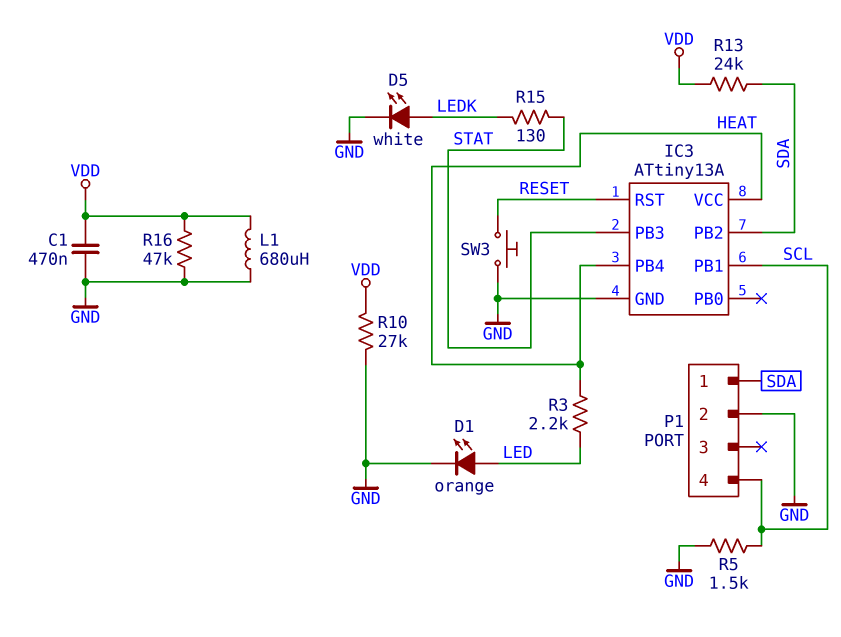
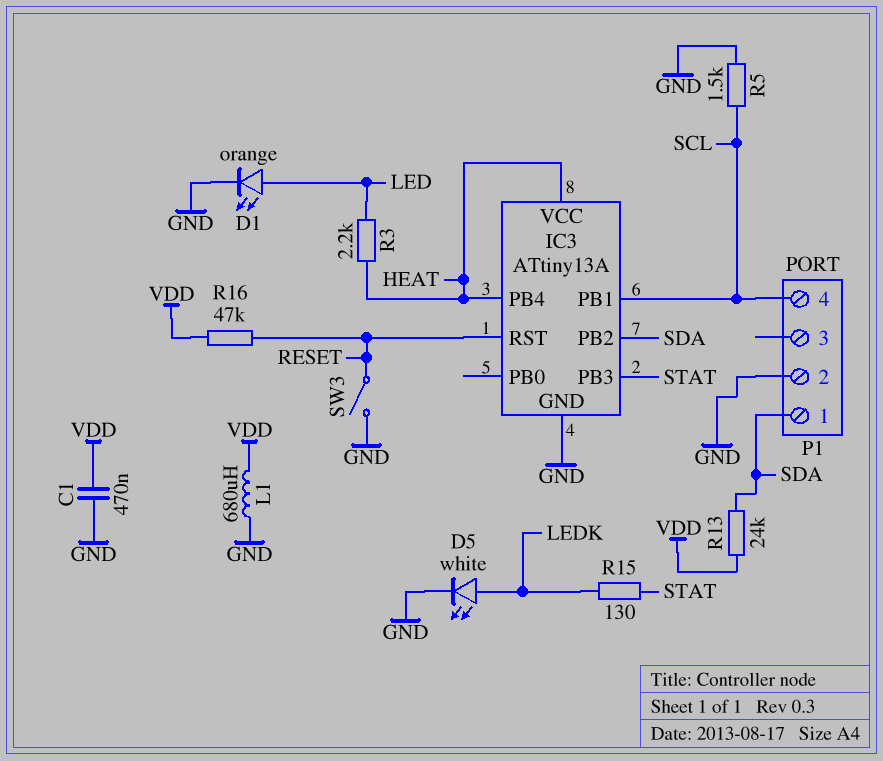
R10: 27k (GND, VDD) -> none
R16: 47k (GND, VDD) -> 47k (RESET, VDD)
SW3: button (GND, RESET) -> switch (GND, RESET)

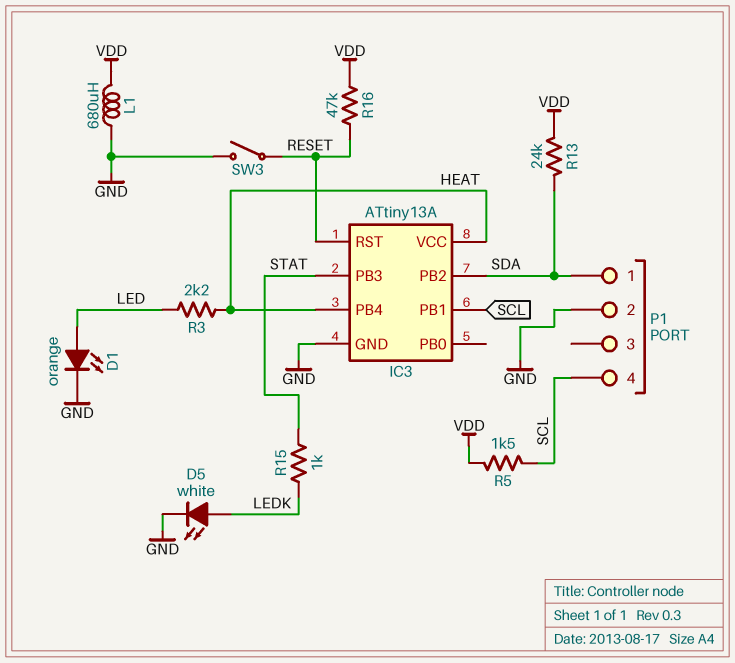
C1: 470nF (GND, VDD) -> none
R5: 1.5k (GND, SCL) -> 1.5k (SCL, VDD)
R15: 130 (LEDK, STAT) -> 1k (LEDK, STAT)

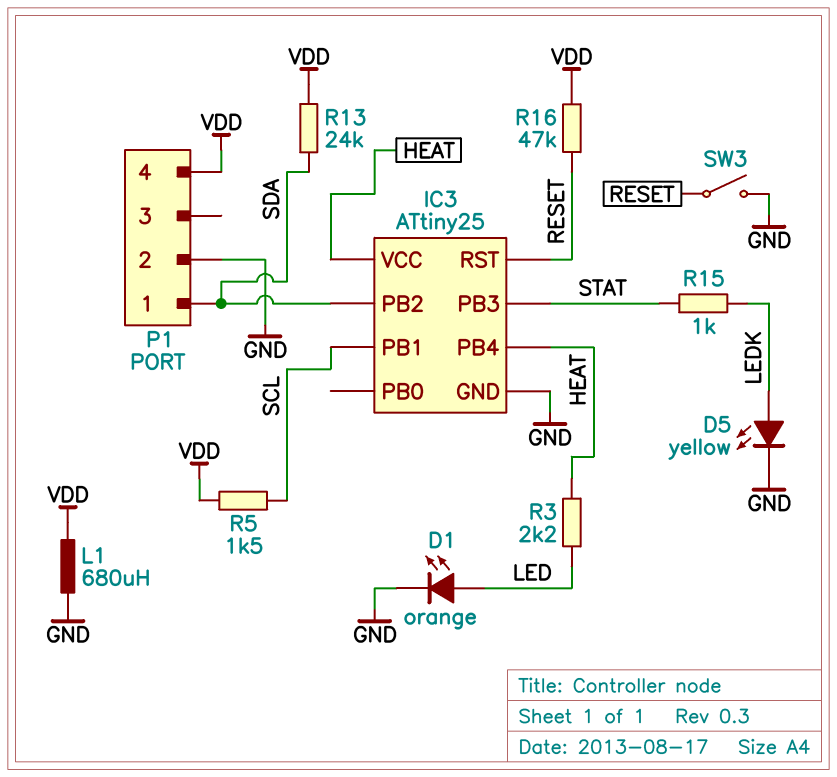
D5: LED white (A LEDK, K GND) -> LED yellow (A LEDK, K GND)
IC3: ATtiny13A -> ATtiny25
P1 pin 4: SCL -> VDD

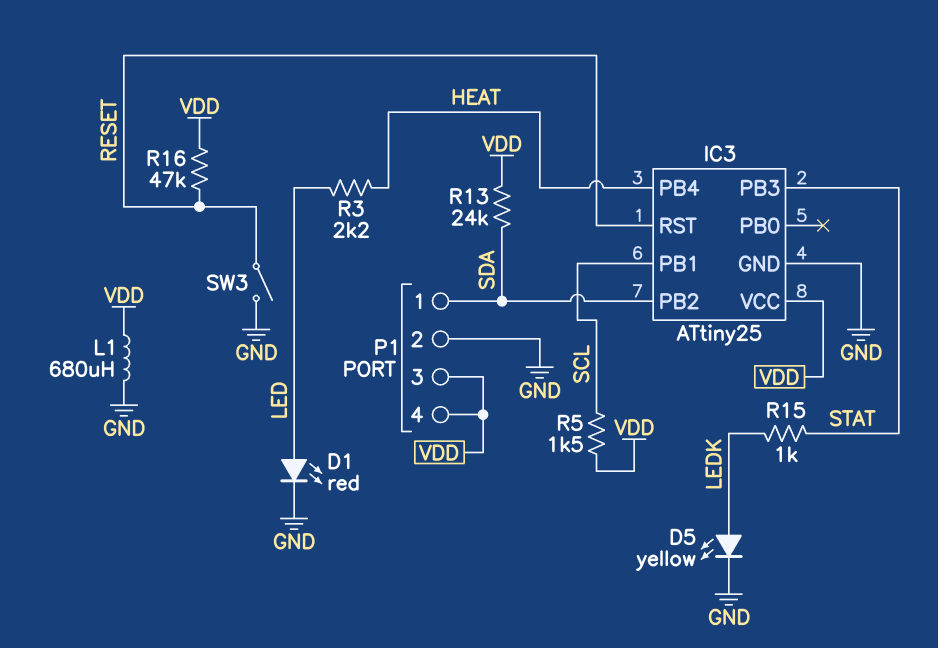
D1: LED orange (A LED, K GND) -> LED red (A LED, K GND)
IC3 pin VCC: HEAT -> VDD
P1 pin 3: none -> VDD

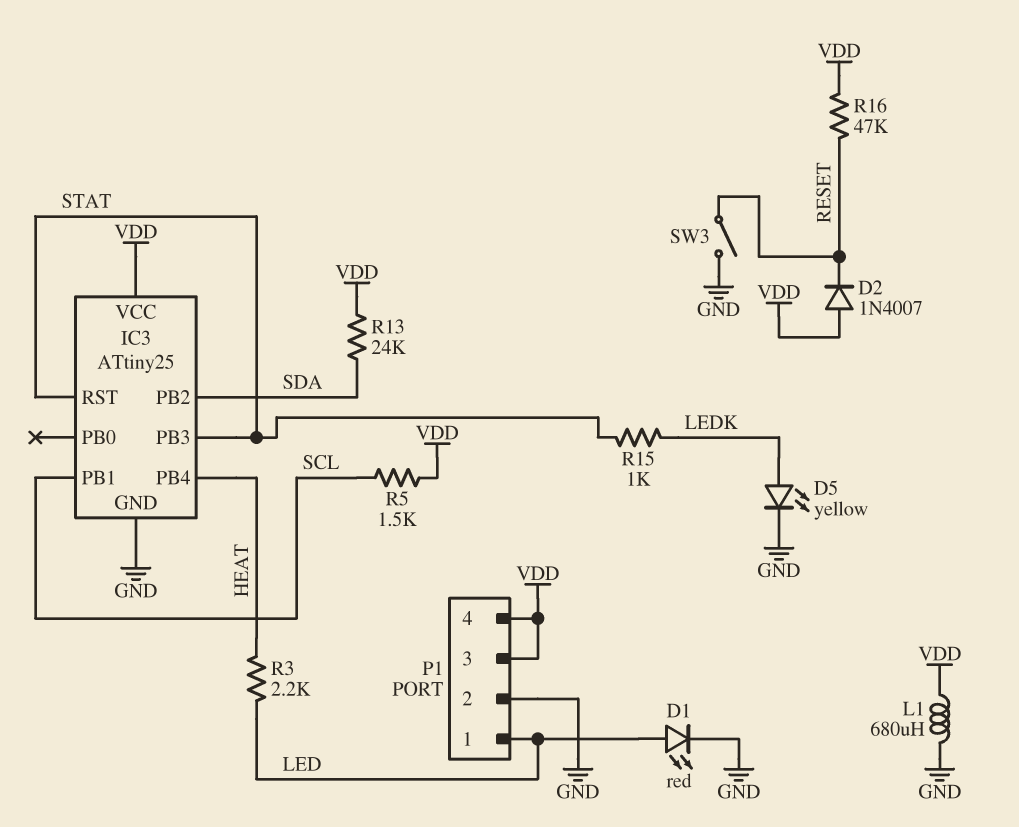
D2: none -> diode 1N4007 (A VDD, K RESET)
IC3 pin RST: RESET -> STAT
P1 pin 1: SDA -> LED

